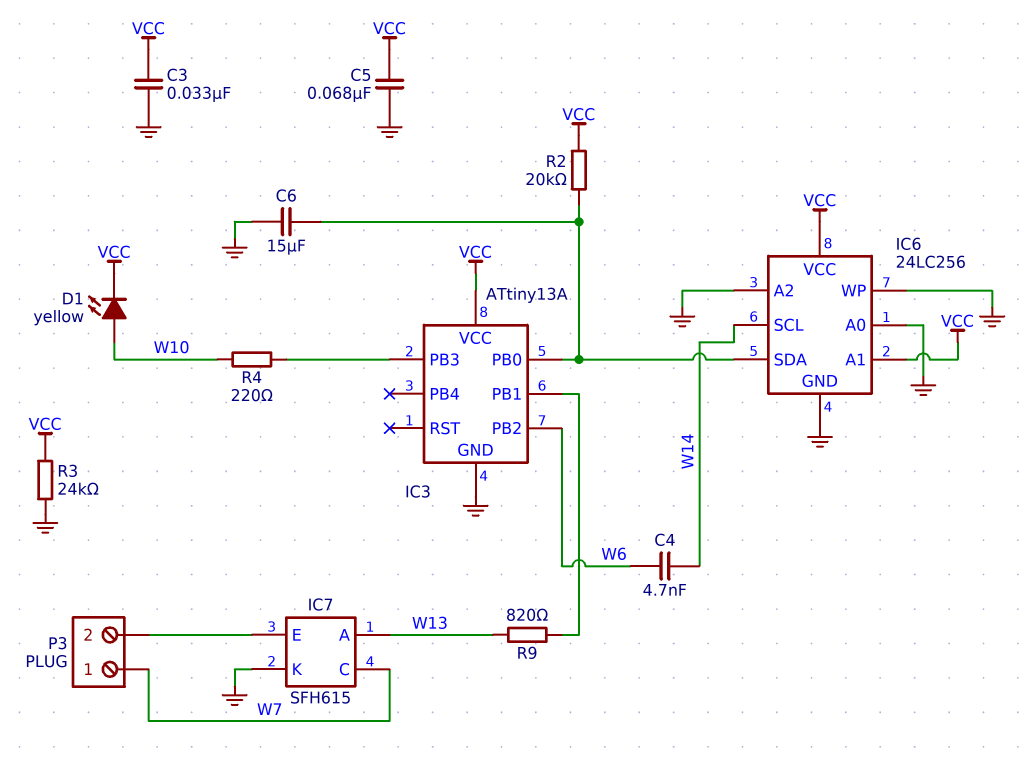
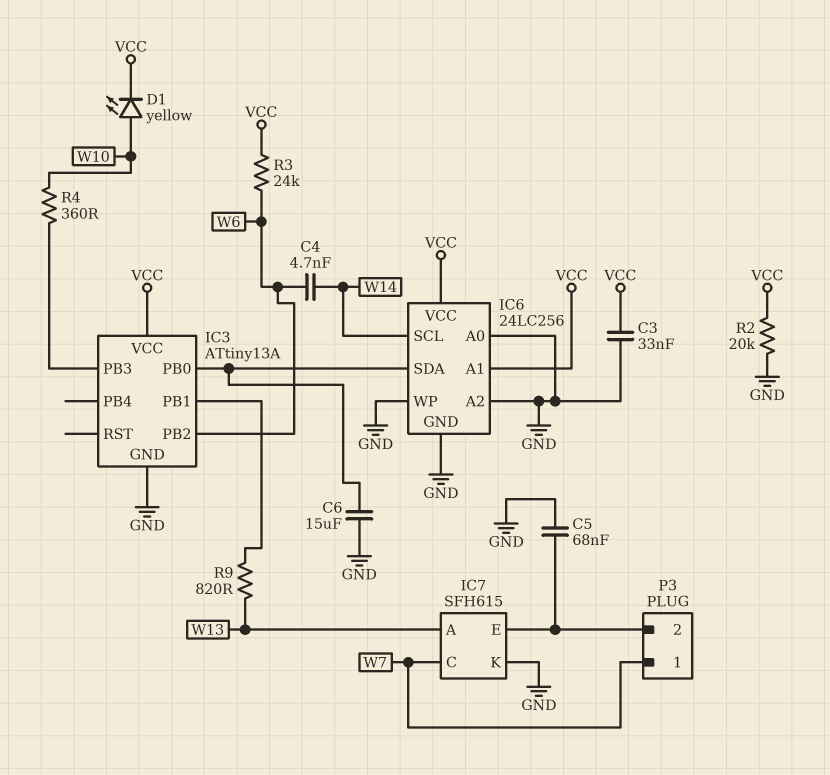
C5: 68nF (GND, VCC) -> 68nF (GND, IC7/E)
R2: 20k (IC3/PB0, VCC) -> 20k (GND, VCC)
R3: 24k (GND, VCC) -> 24k (VCC, W6)
R4: 220 (IC3/PB3, W10) -> 360 (IC3/PB3, W10)

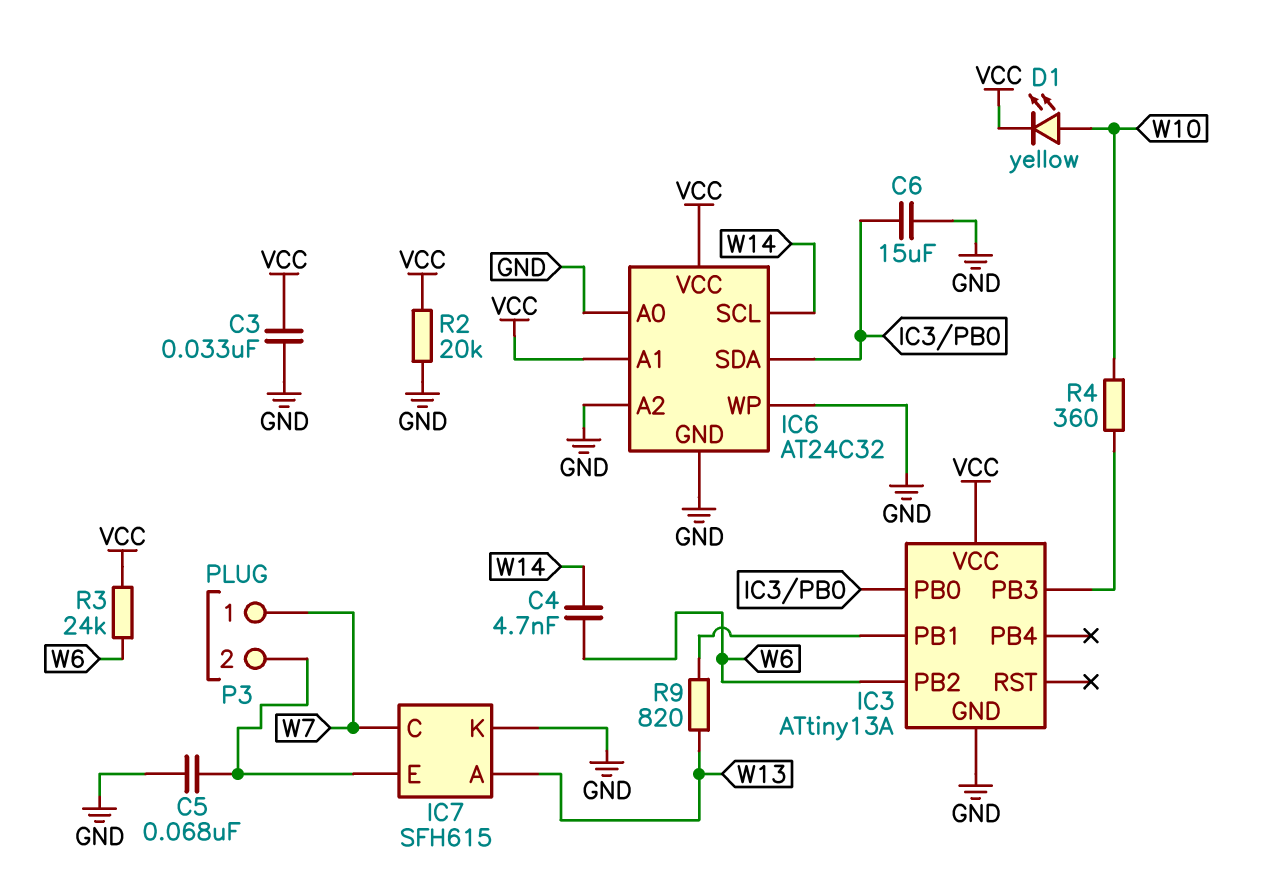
IC6: 24LC256 -> AT24C32

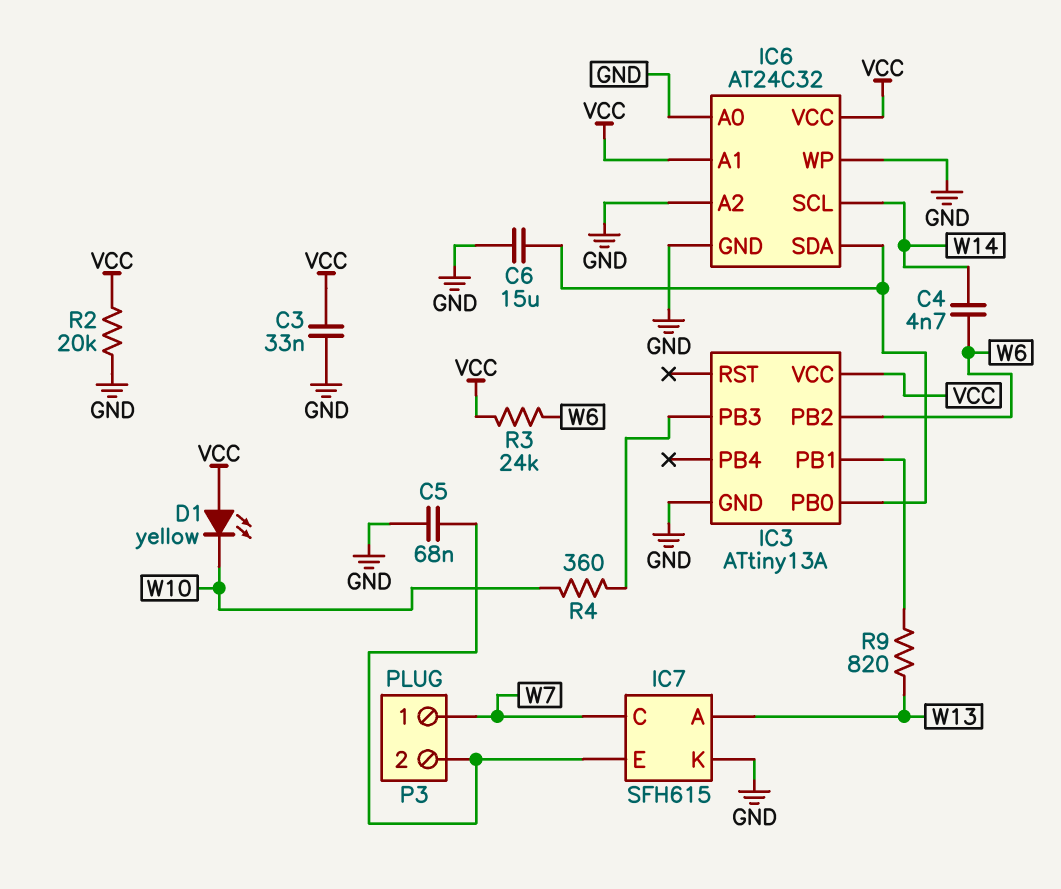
D1: LED yellow (A W10, K VCC) -> LED yellow (A VCC, K W10)

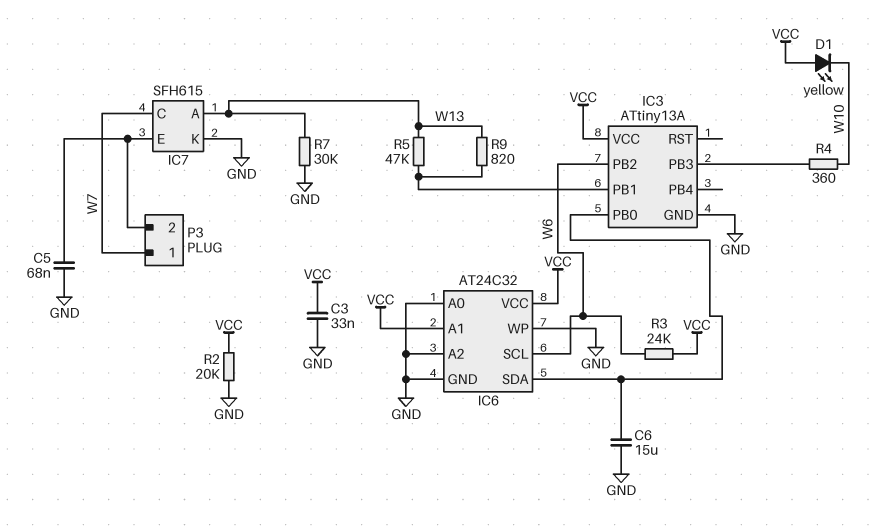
C4: 4.7nF (W6, W14) -> none
IC6 pin SCL: W14 -> W6
R5: none -> 47k (IC3/PB1, W13)
R7: none -> 30k (GND, W13)

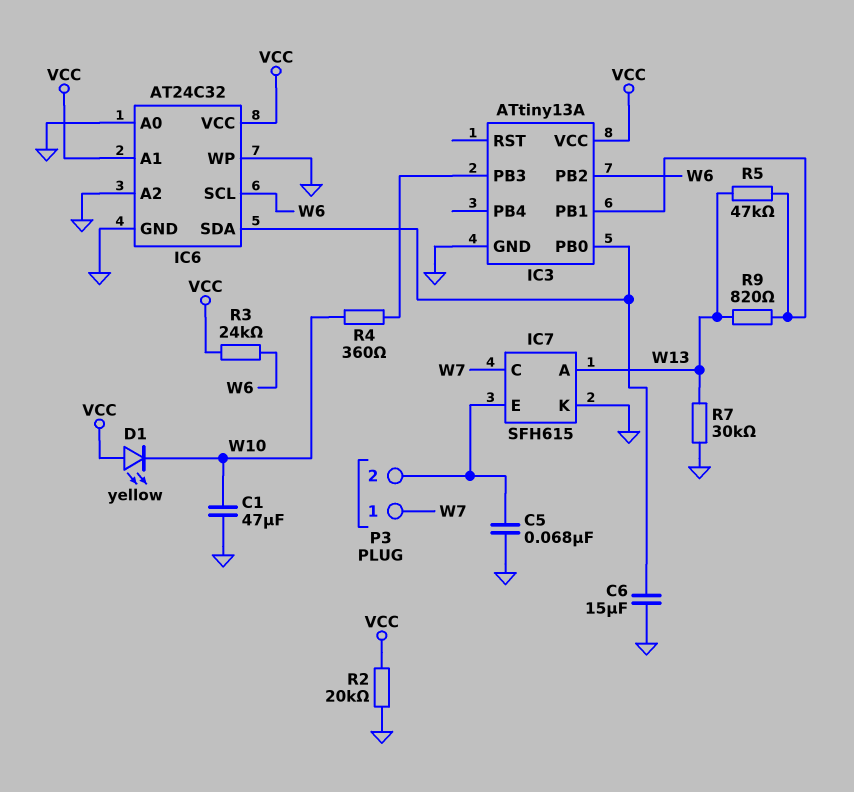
C1: none -> 47uF (GND, W10)
C3: 33nF (GND, VCC) -> none

